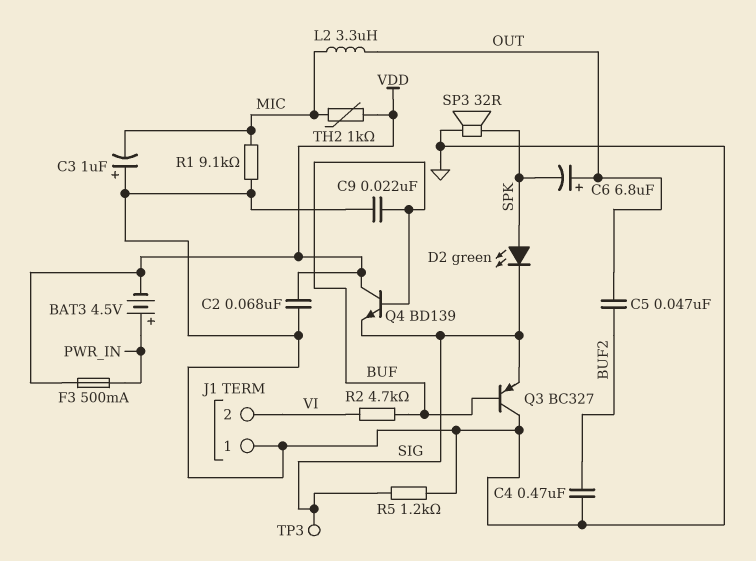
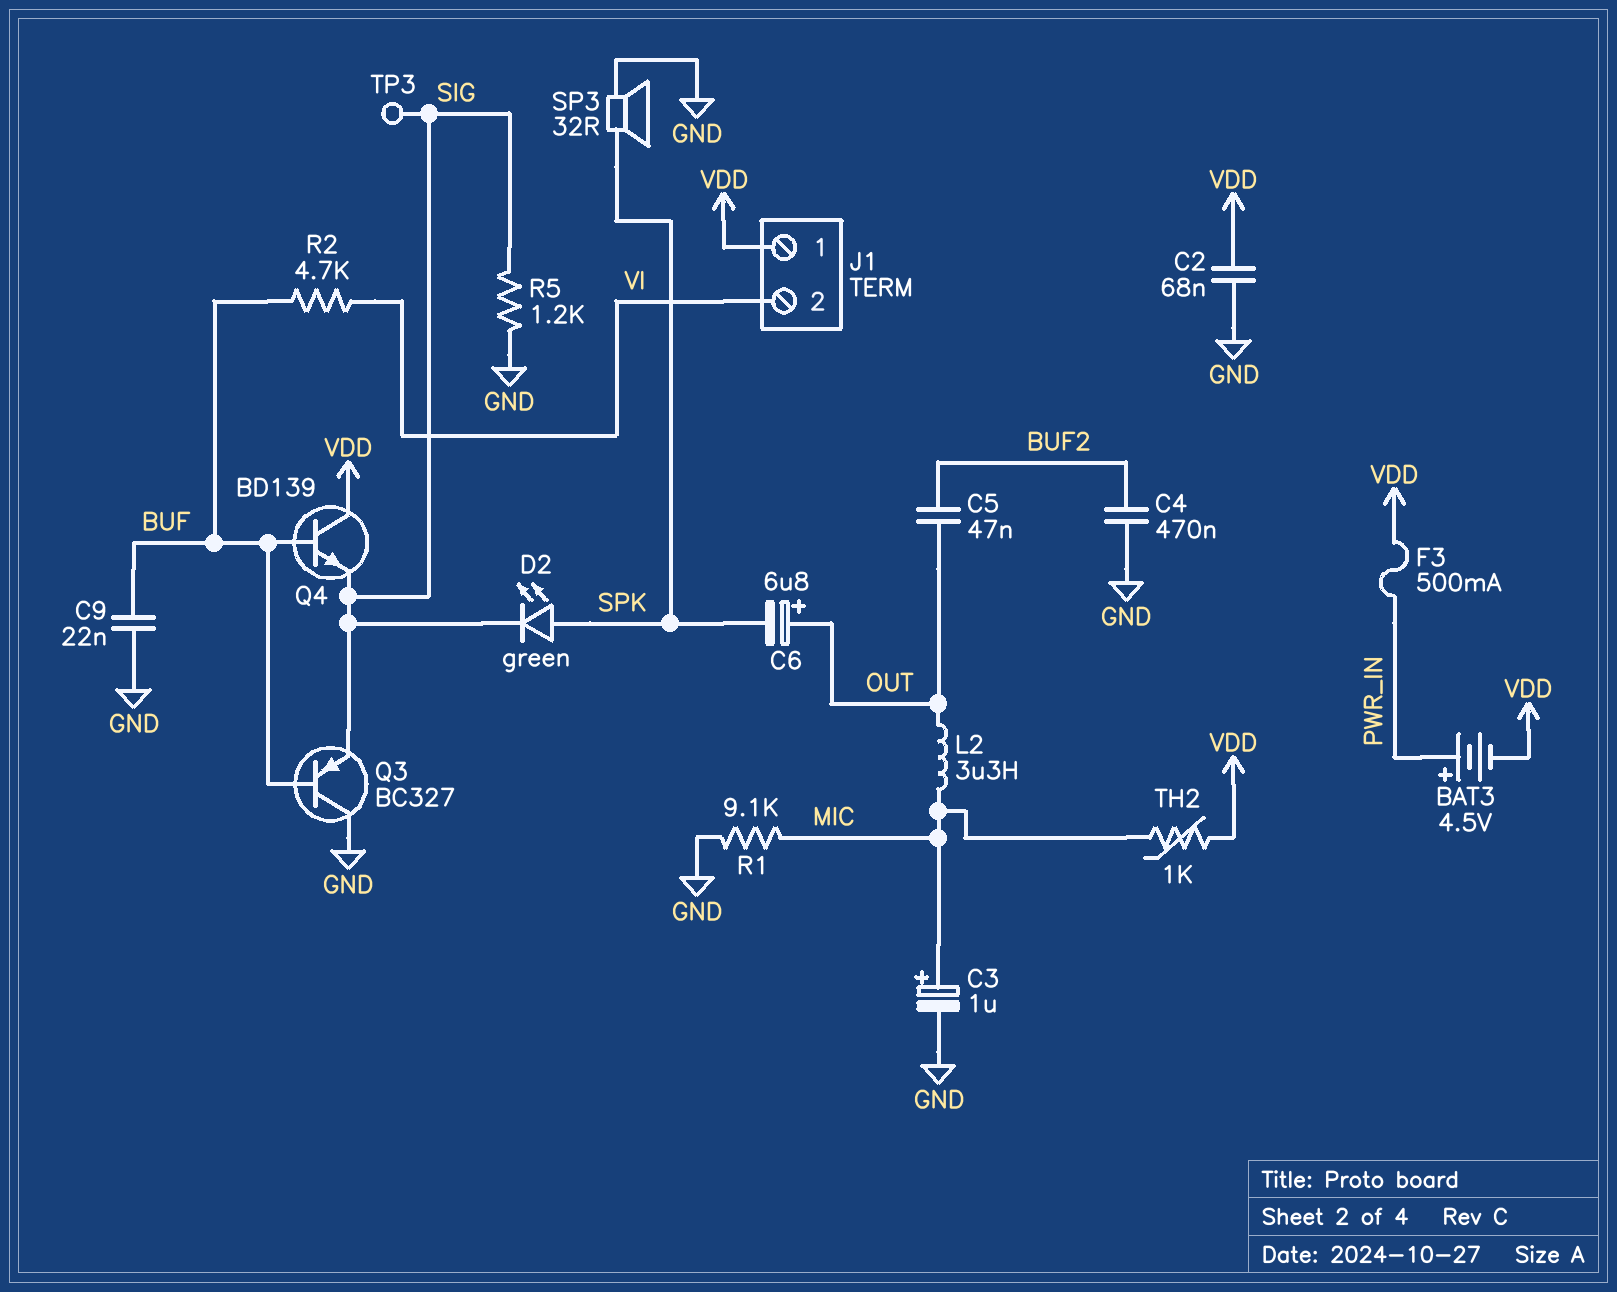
C3: 1uF (plus GND, minus MIC) -> 1uF (plus MIC, minus GND)
J1 pin 1: GND -> VDD

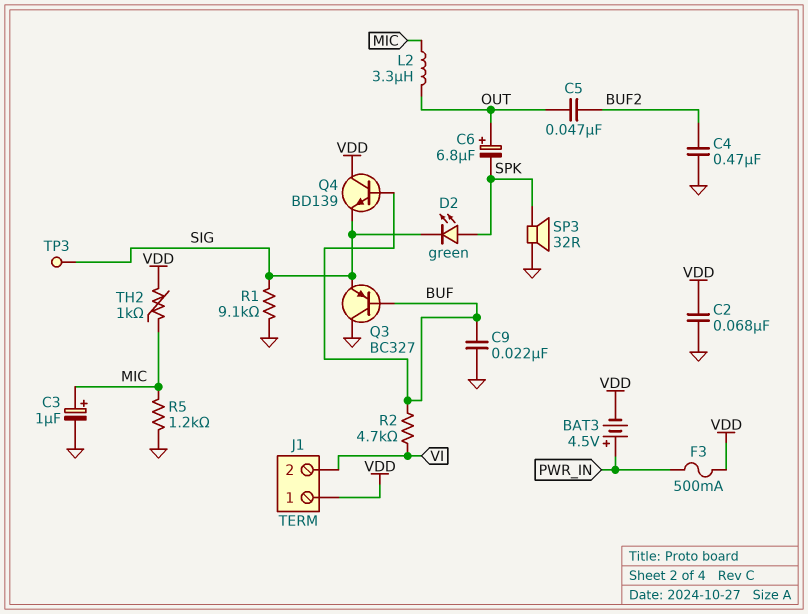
R1: 9.1k (GND, MIC) -> 9.1k (GND, SIG)
R5: 1.2k (GND, SIG) -> 1.2k (GND, MIC)

